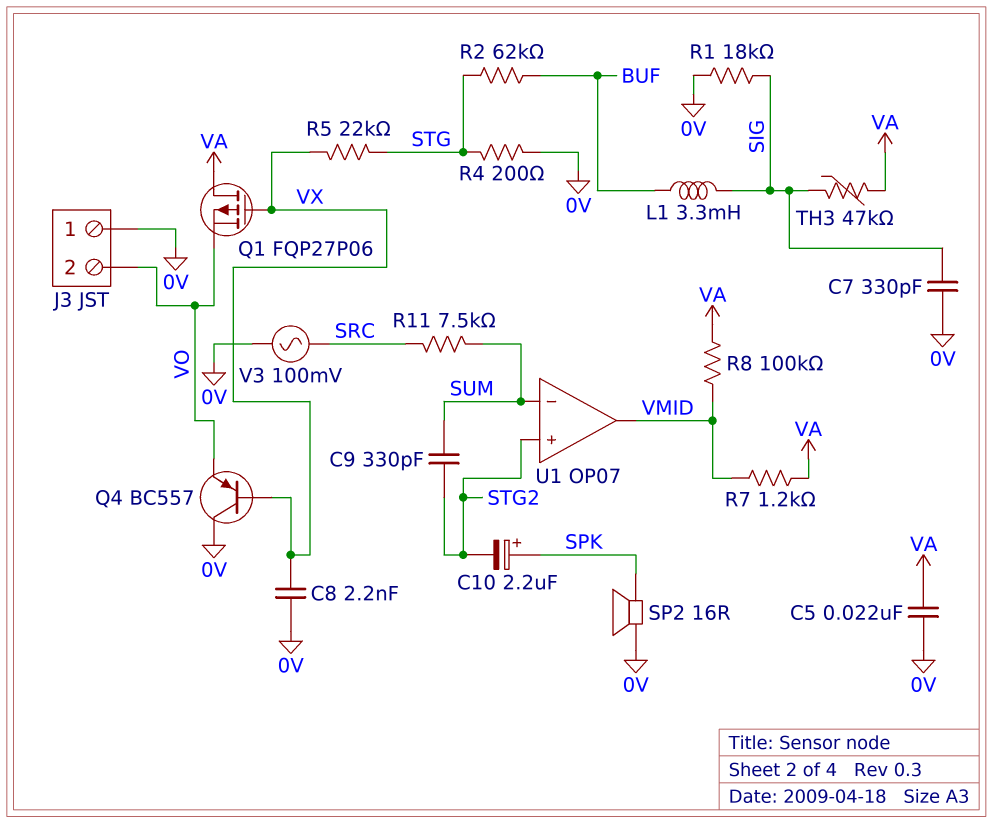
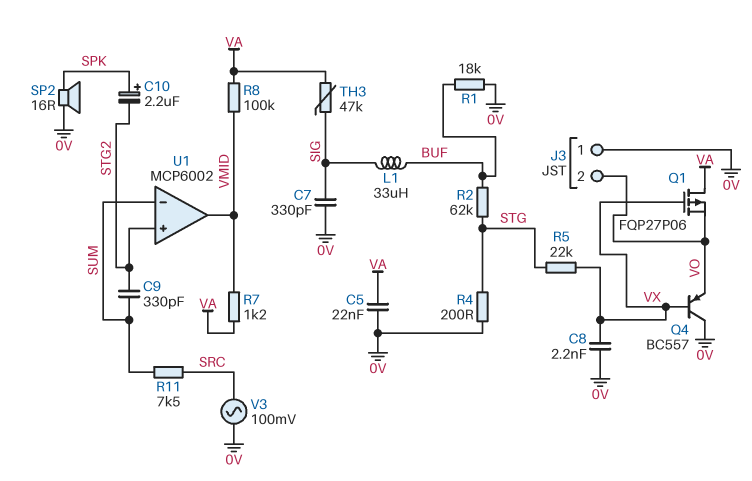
L1: 3.3mH (BUF, SIG) -> 33uH (BUF, SIG)
R1: 18k (0V, SIG) -> 18k (0V, BUF)
U1: OP07 -> MCP6002

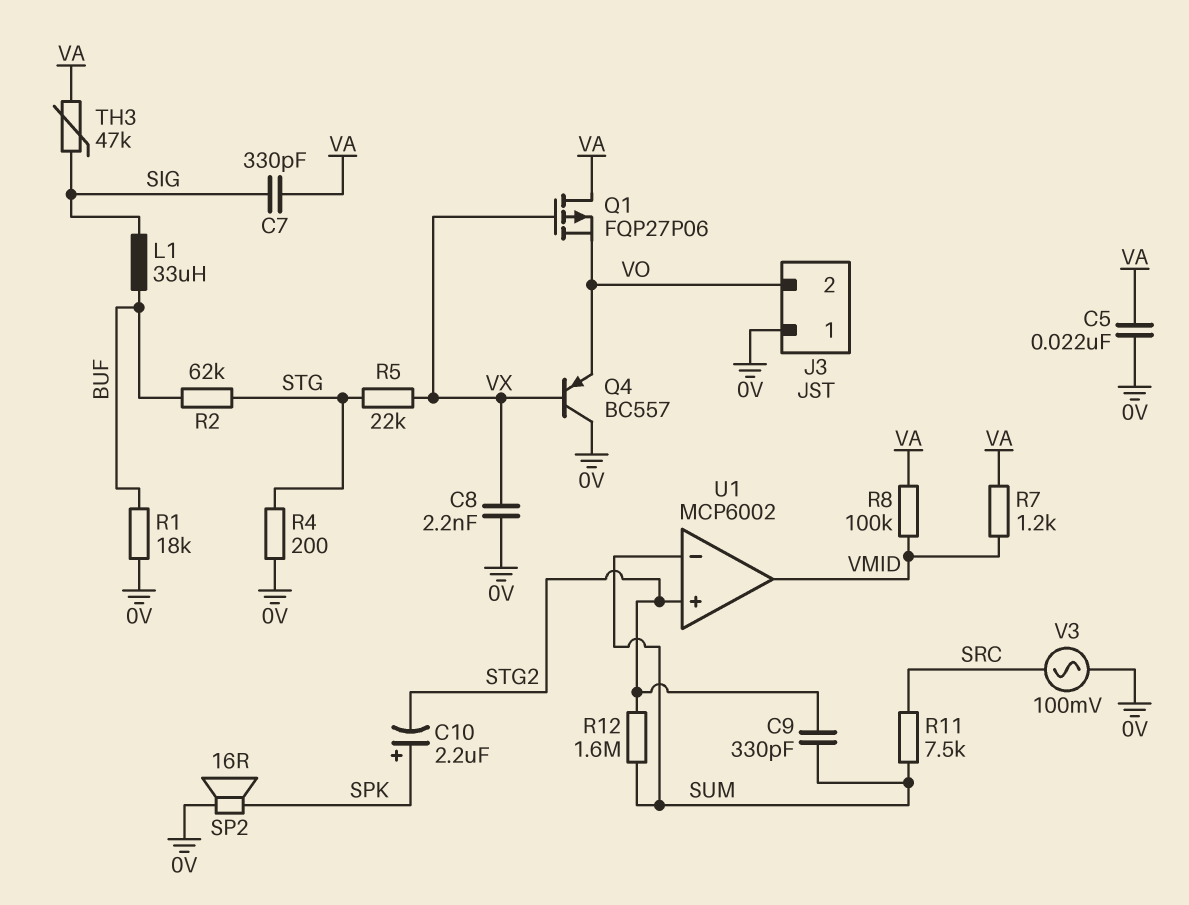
C7: 330pF (0V, SIG) -> 330pF (SIG, VA)
R12: none -> 1.6M (STG2, SUM)

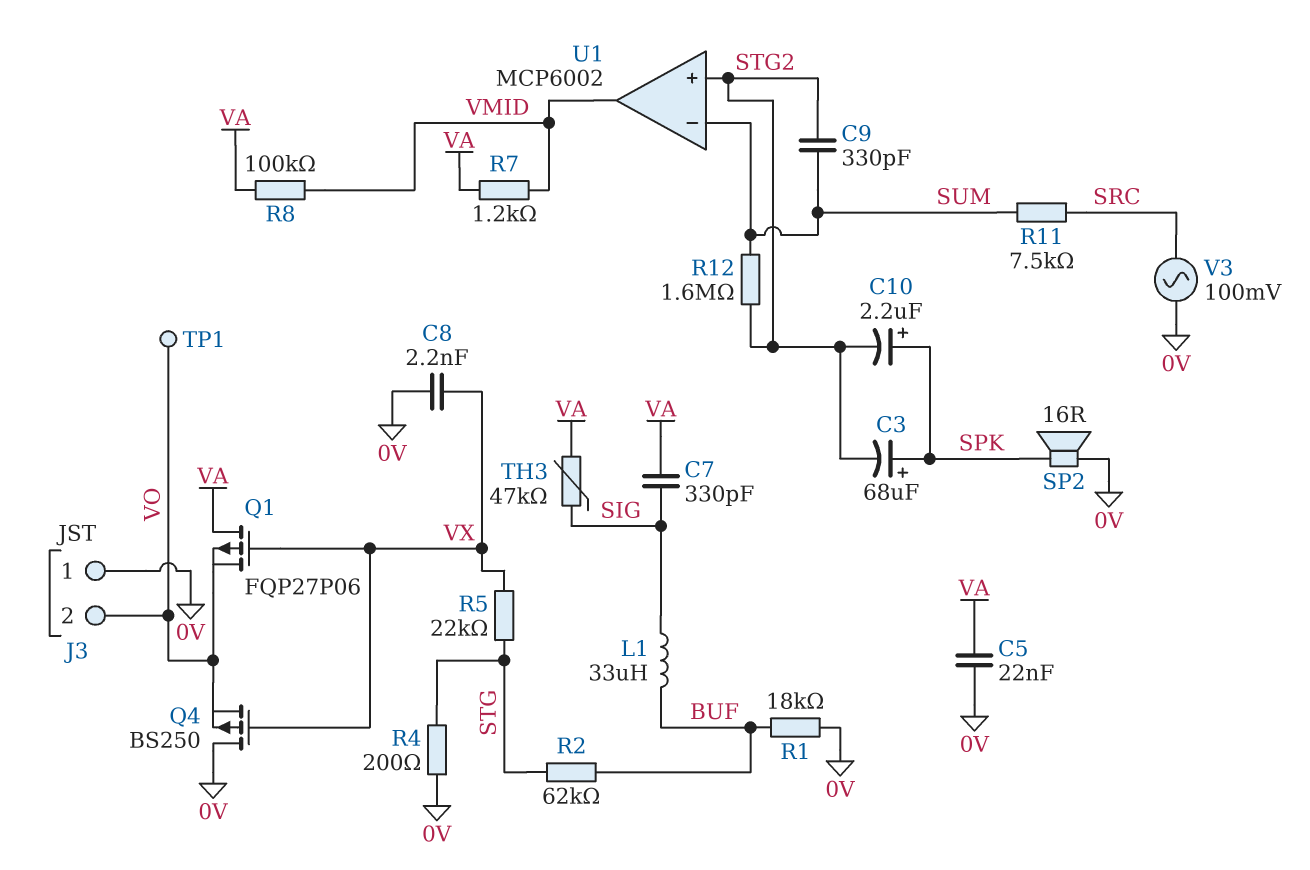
C3: none -> 68uF (plus SPK, minus STG2)
Q4: PNP BC557 (B VX, C 0V, E VO) -> PMOS BS250 (G VX, D 0V, S VO)
TP1: none -> test point (VO)

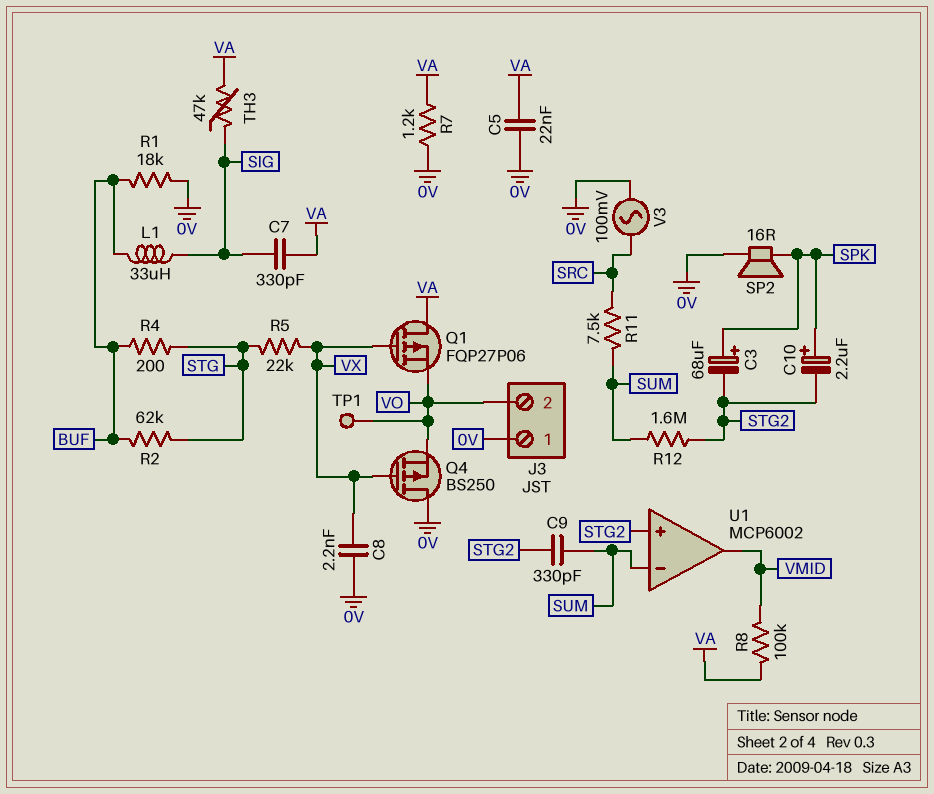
R4: 200 (0V, STG) -> 200 (BUF, STG)
R7: 1.2k (VA, VMID) -> 1.2k (0V, VA)

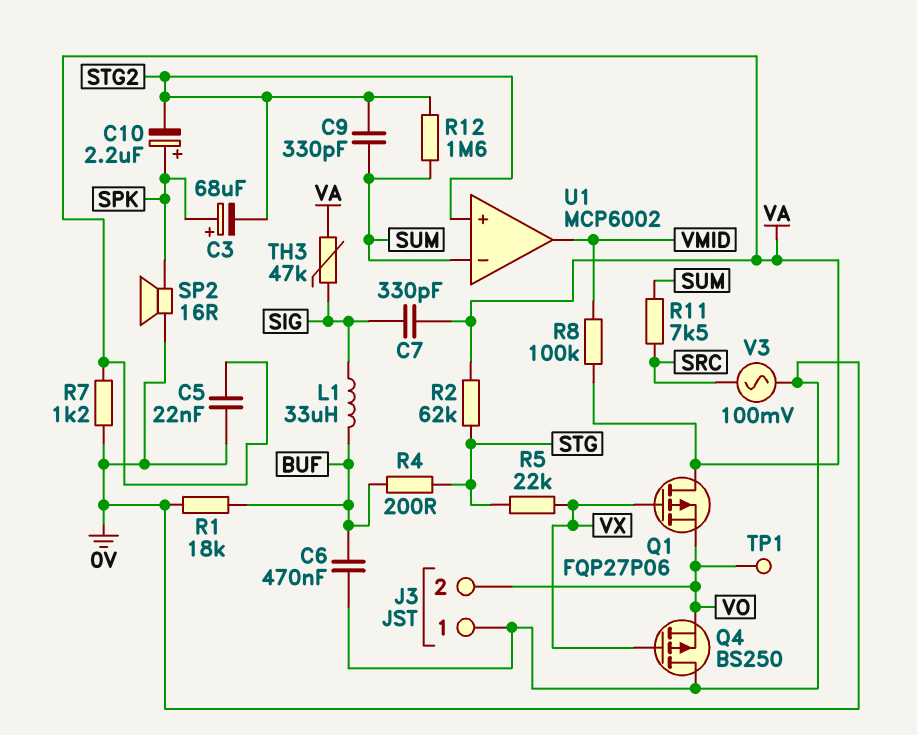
C6: none -> 470nF (0V, BUF)
C8: 2.2nF (0V, VX) -> none
R2: 62k (BUF, STG) -> 62k (STG, VA)

